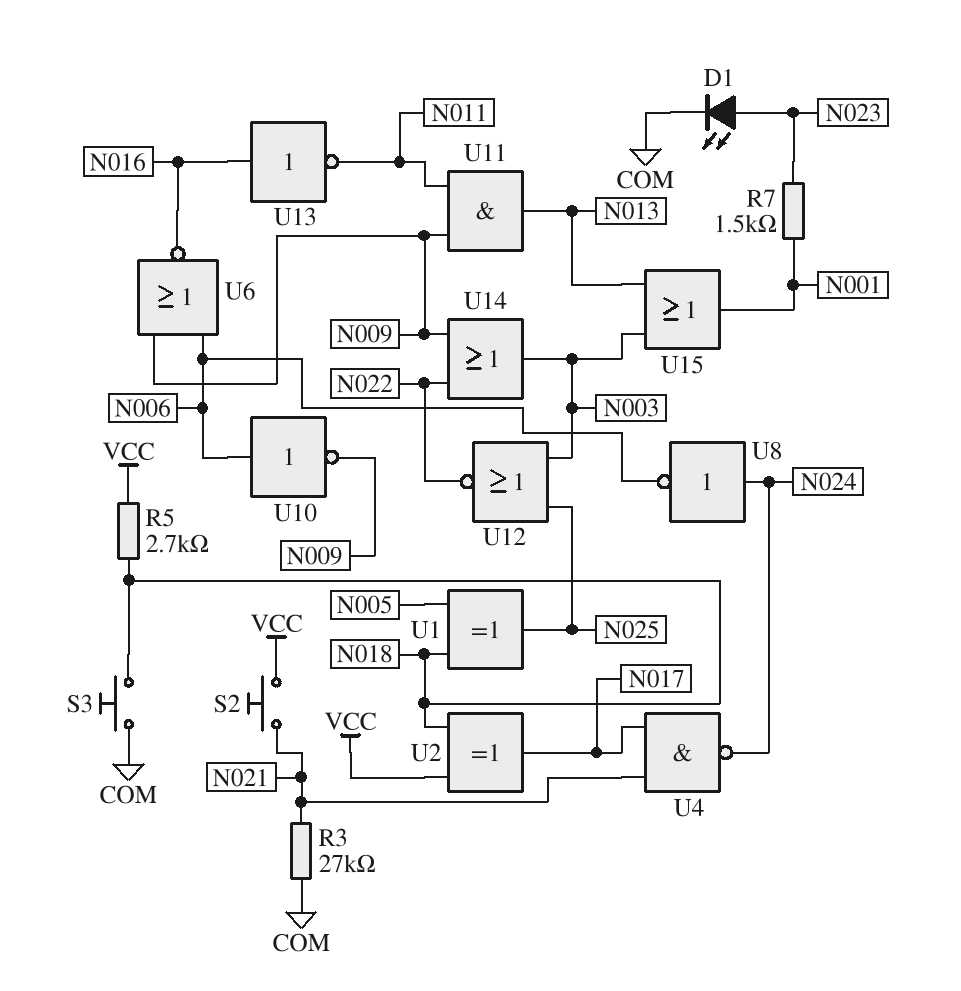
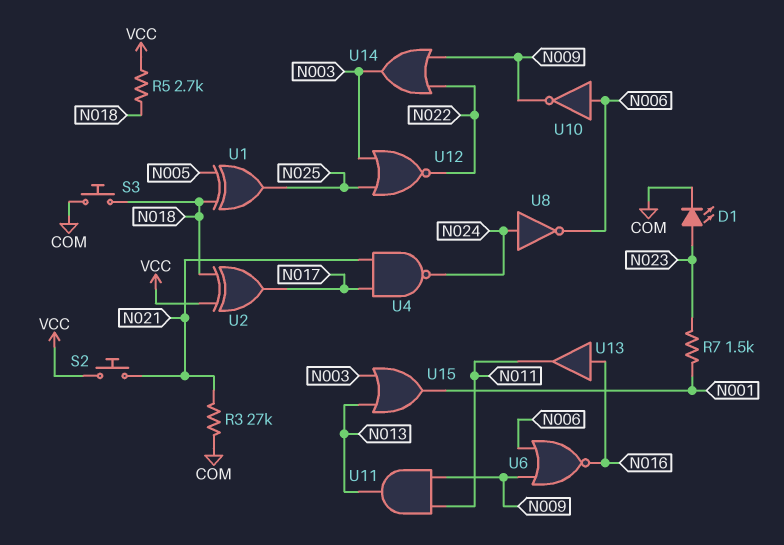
U13: NOT (in N016, out N011) -> buffer (in N016, out N011)

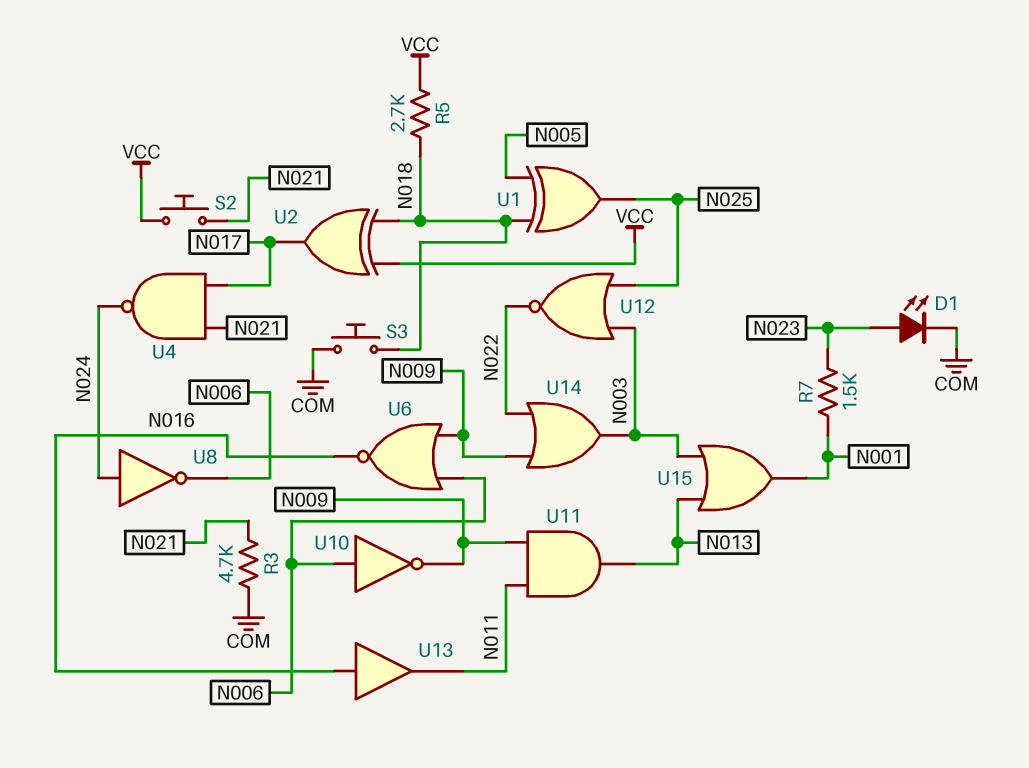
R3: 27k (COM, N021) -> 4.7k (COM, N021)

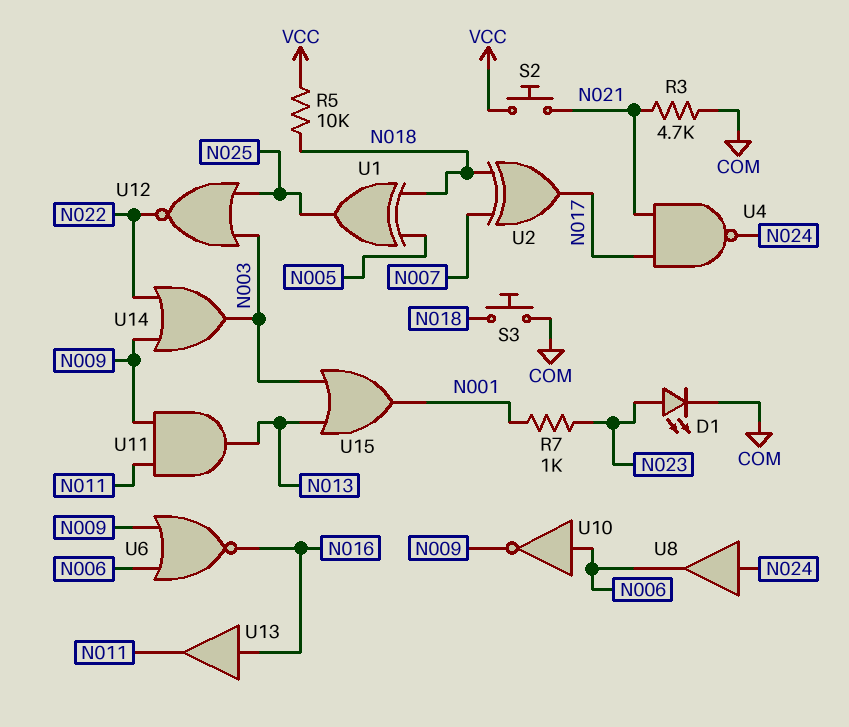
R5: 2.7k (N018, VCC) -> 10k (N018, VCC)
R7: 1.5k (N001, N023) -> 1k (N001, N023)
U2: XOR (in N018, in VCC, out N017) -> XOR (in N007, in N018, out N017)
U8: NOT (in N024, out N006) -> buffer (in N024, out N006)

